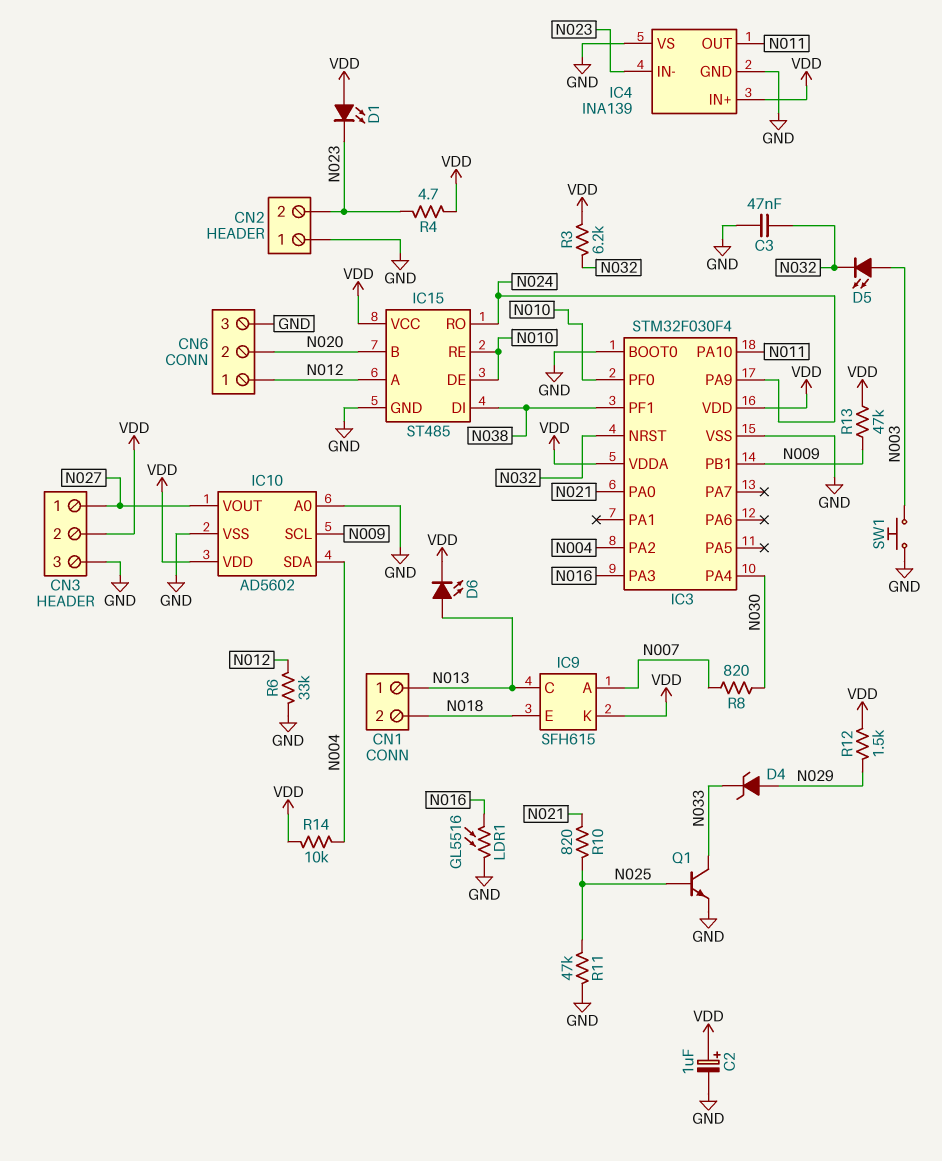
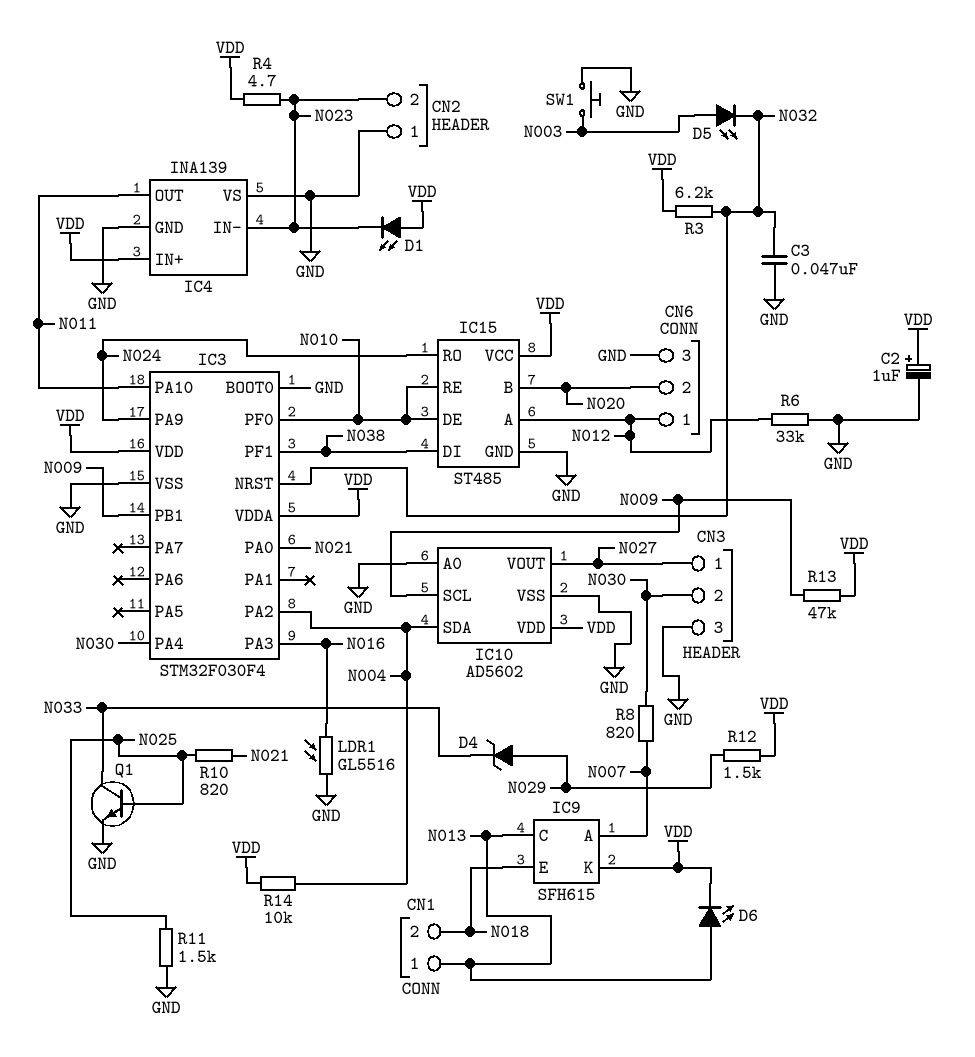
CN3 pin 2: VDD -> N030
R11: 47k (GND, N025) -> 1.5k (GND, N025)

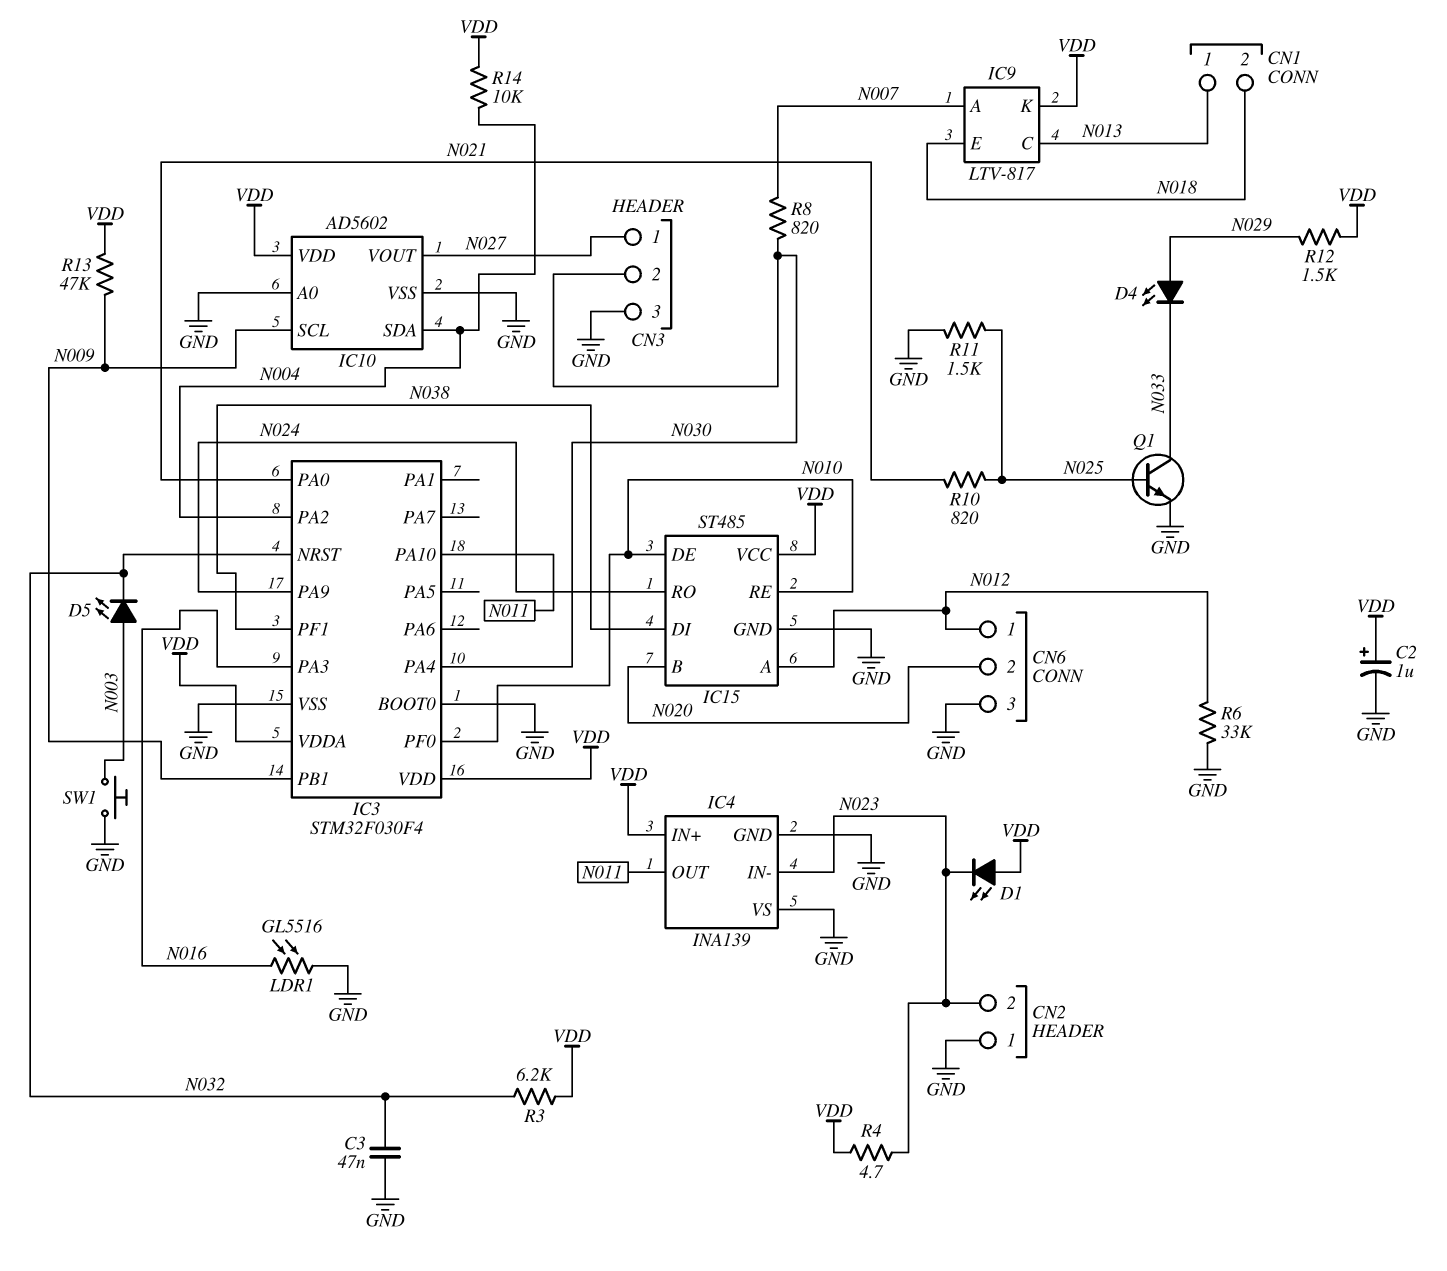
D4: zener (A N029, K N033) -> LED (A N029, K N033)
D6: LED (A N013, K VDD) -> none
IC9: SFH615 -> LTV-817

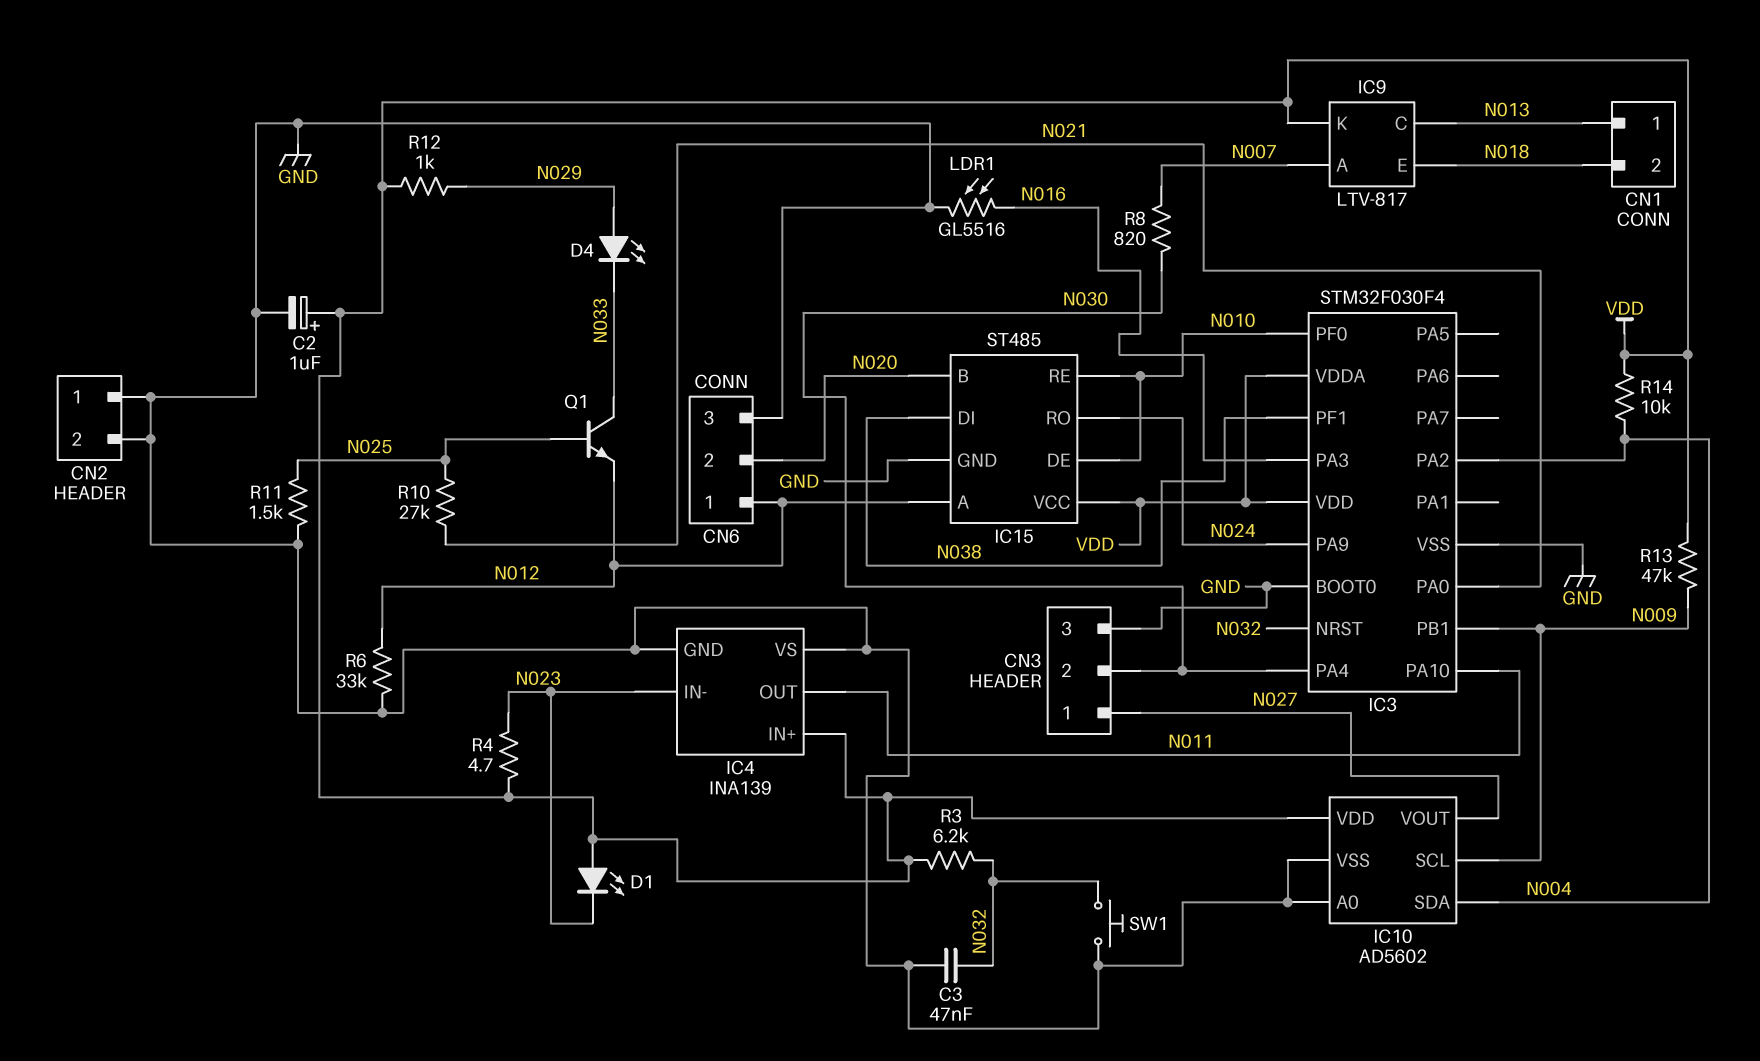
CN2 pin 2: N023 -> GND
D5: LED (A N003, K N032) -> none
Q1: NPN (B N025, C N033, E GND) -> NPN (B N025, C N033, E N012)
R10: 820 (N021, N025) -> 27k (N021, N025)
R12: 1.5k (N029, VDD) -> 1k (N029, VDD)
SW1: button (GND, N003) -> button (GND, N032)

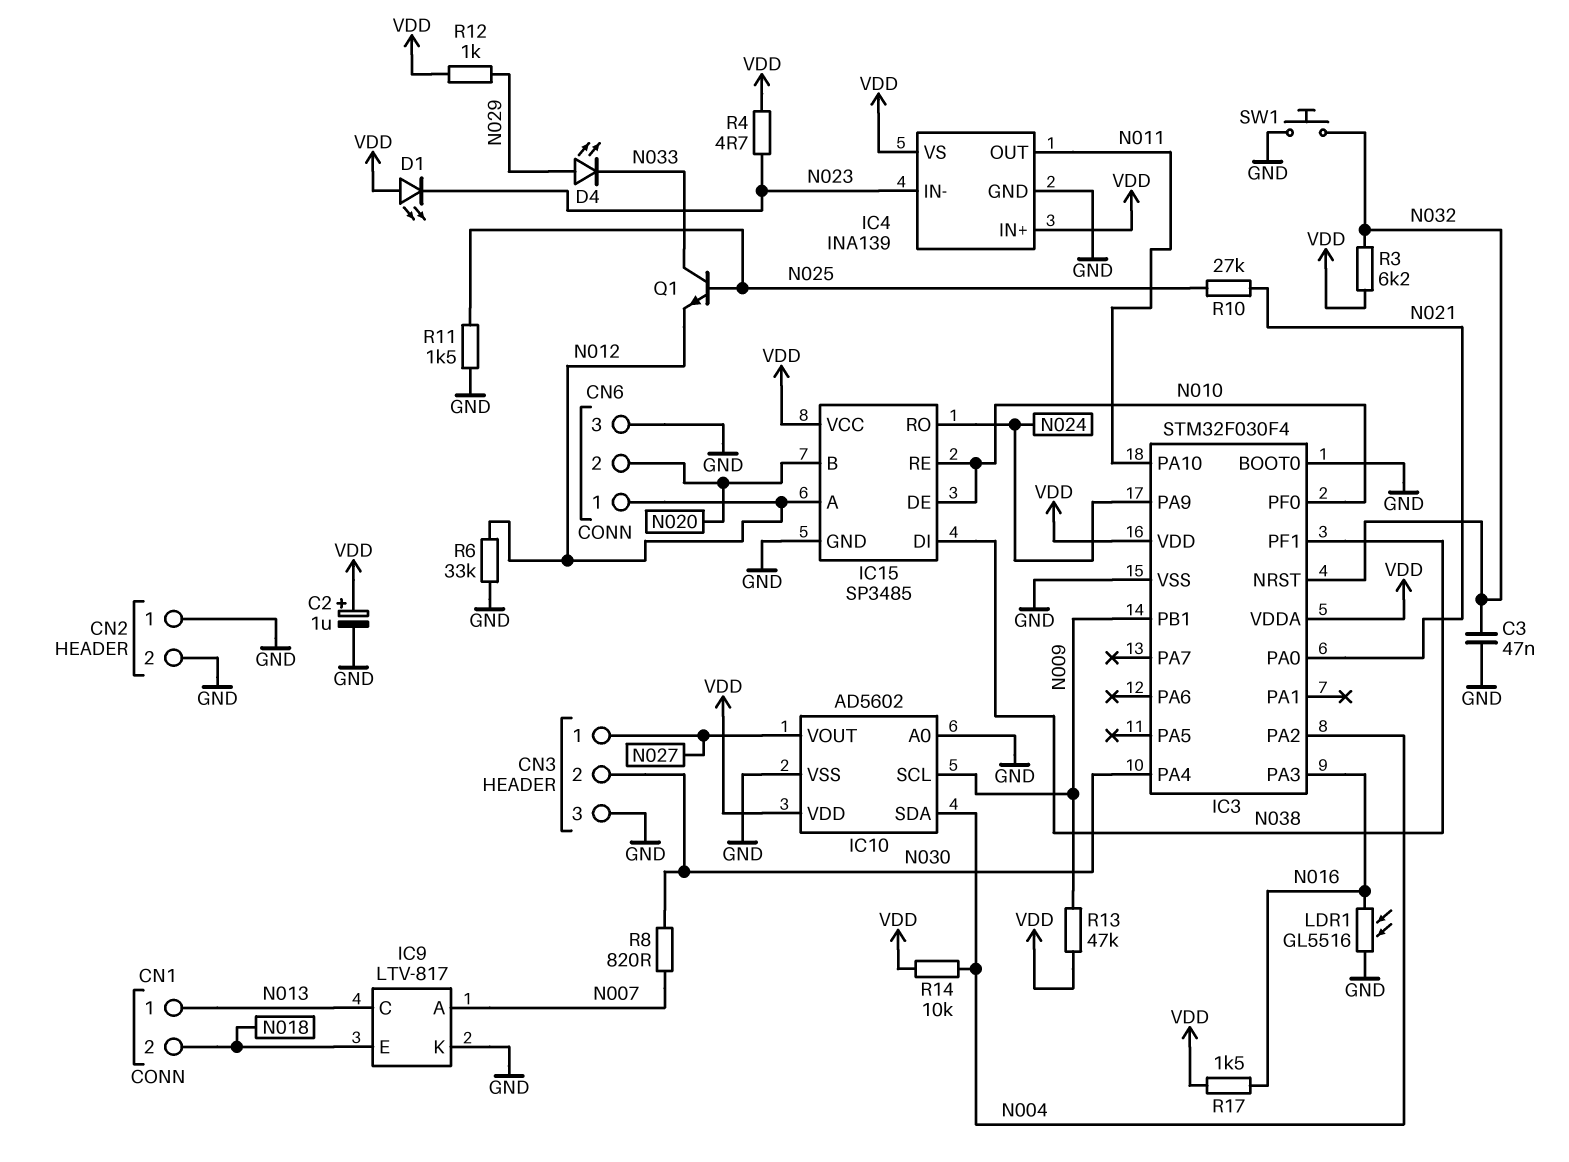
IC4 pin VS: GND -> VDD
IC9 pin K: VDD -> GND
IC15: ST485 -> SP3485
R17: none -> 1.5k (N016, VDD)

